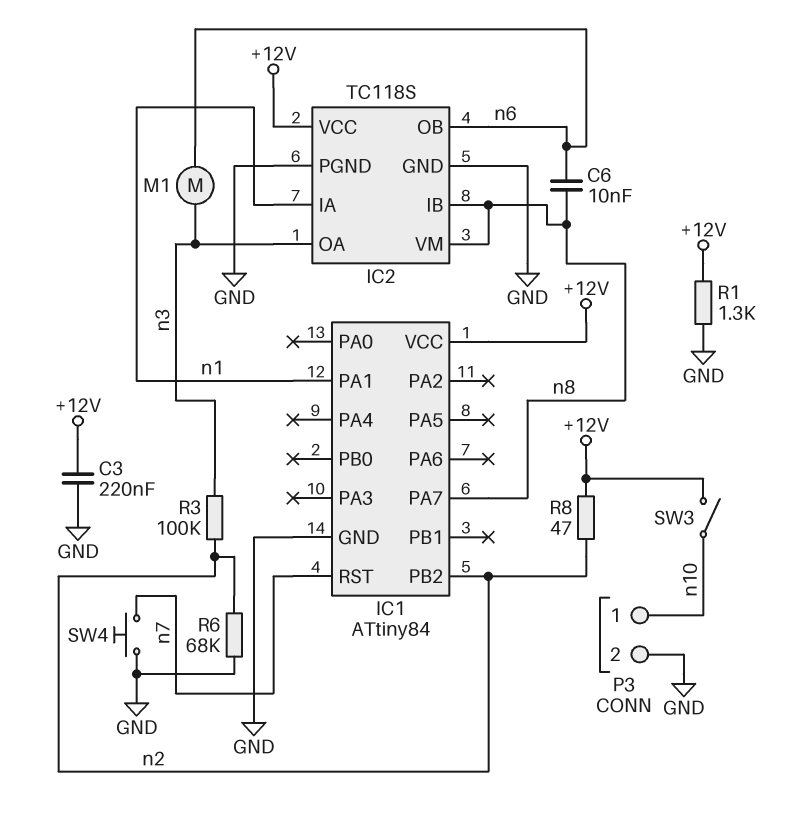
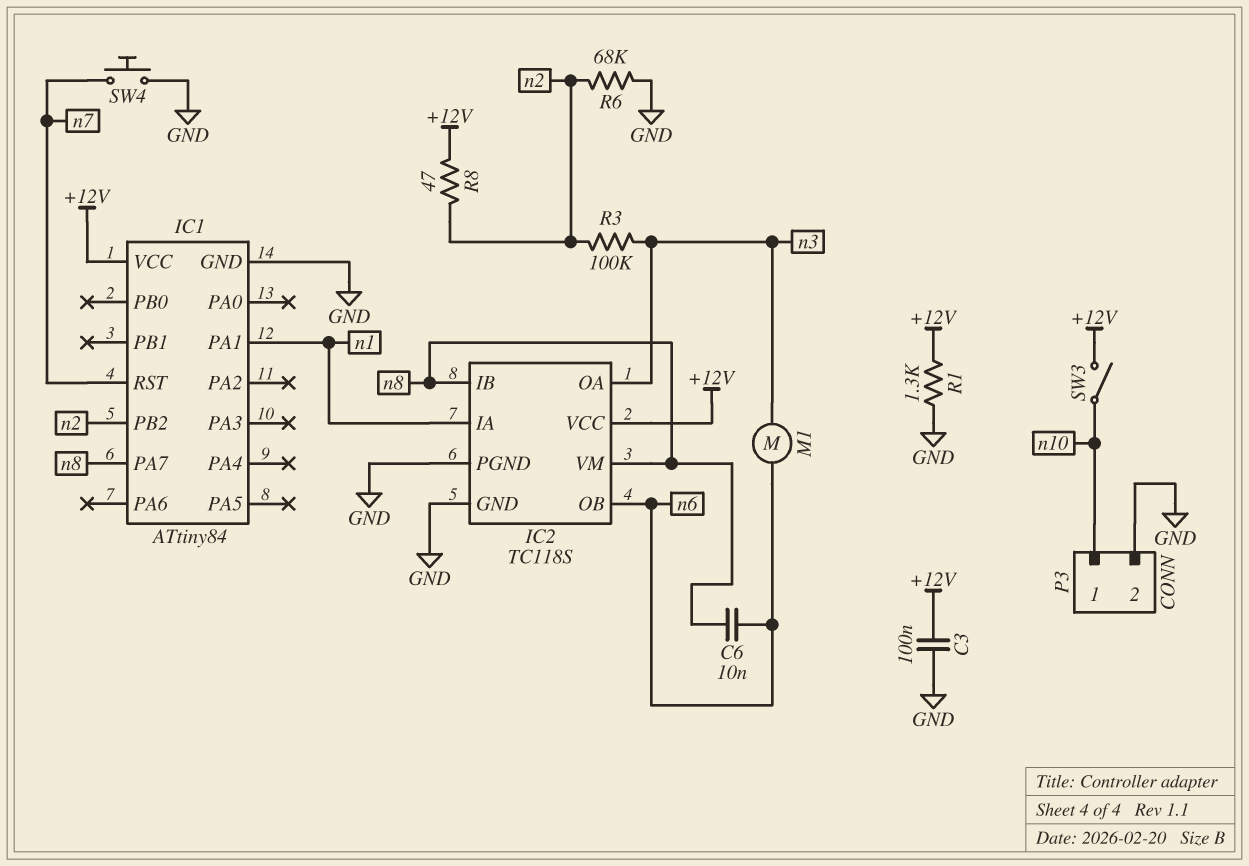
C3: 220nF (+12V, GND) -> 100nF (+12V, GND)

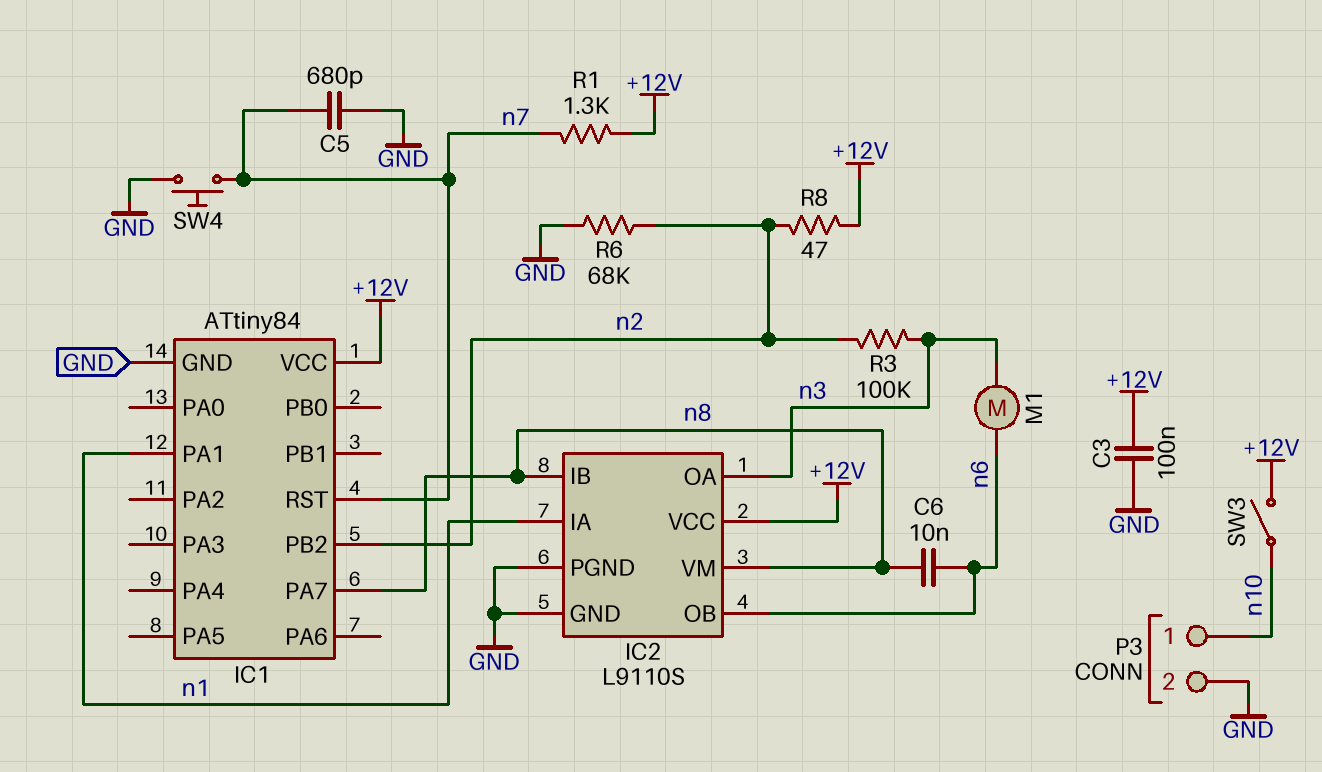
C5: none -> 680pF (GND, n7)
IC2: TC118S -> L9110S
R1: 1.3k (+12V, GND) -> 1.3k (+12V, n7)

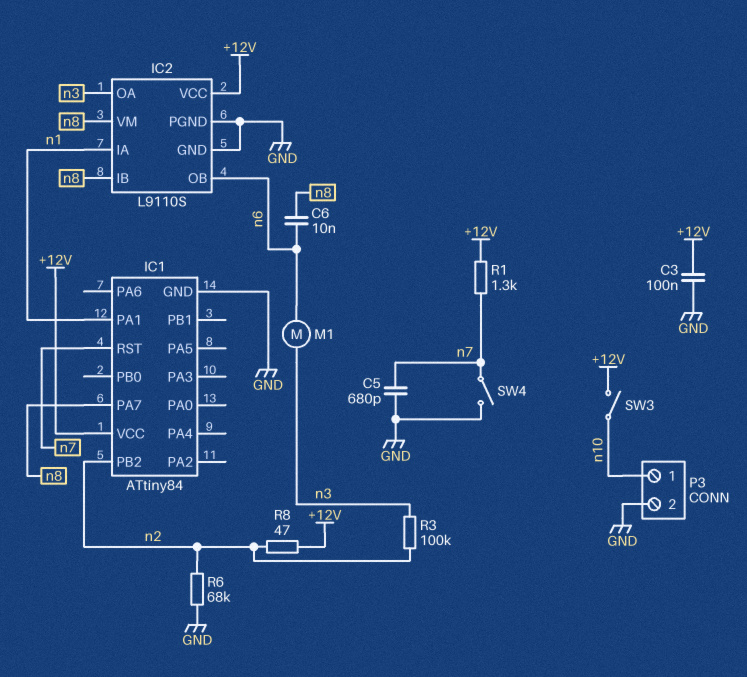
SW4: button (GND, n7) -> switch (GND, n7)

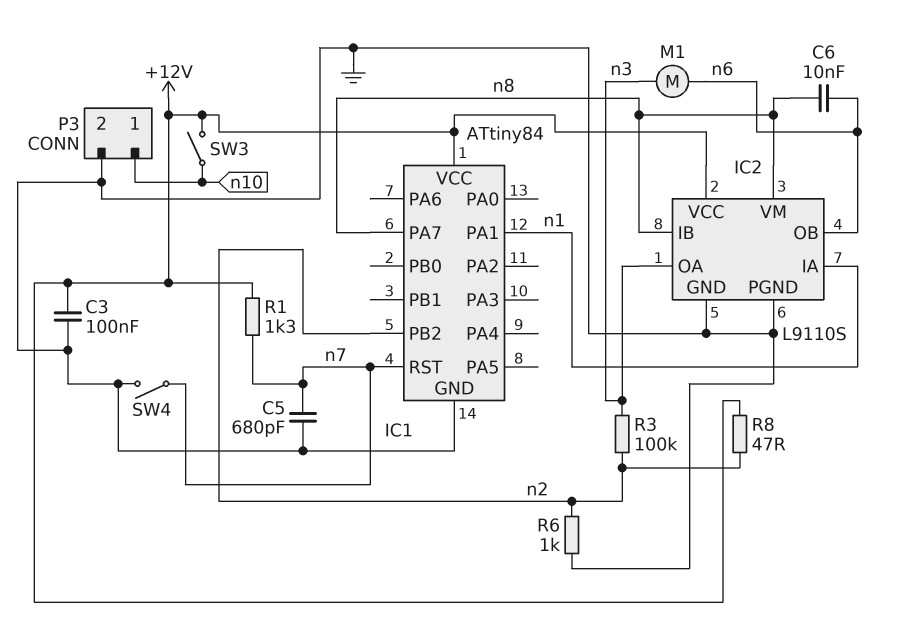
R6: 68k (GND, n2) -> 1k (GND, n2)

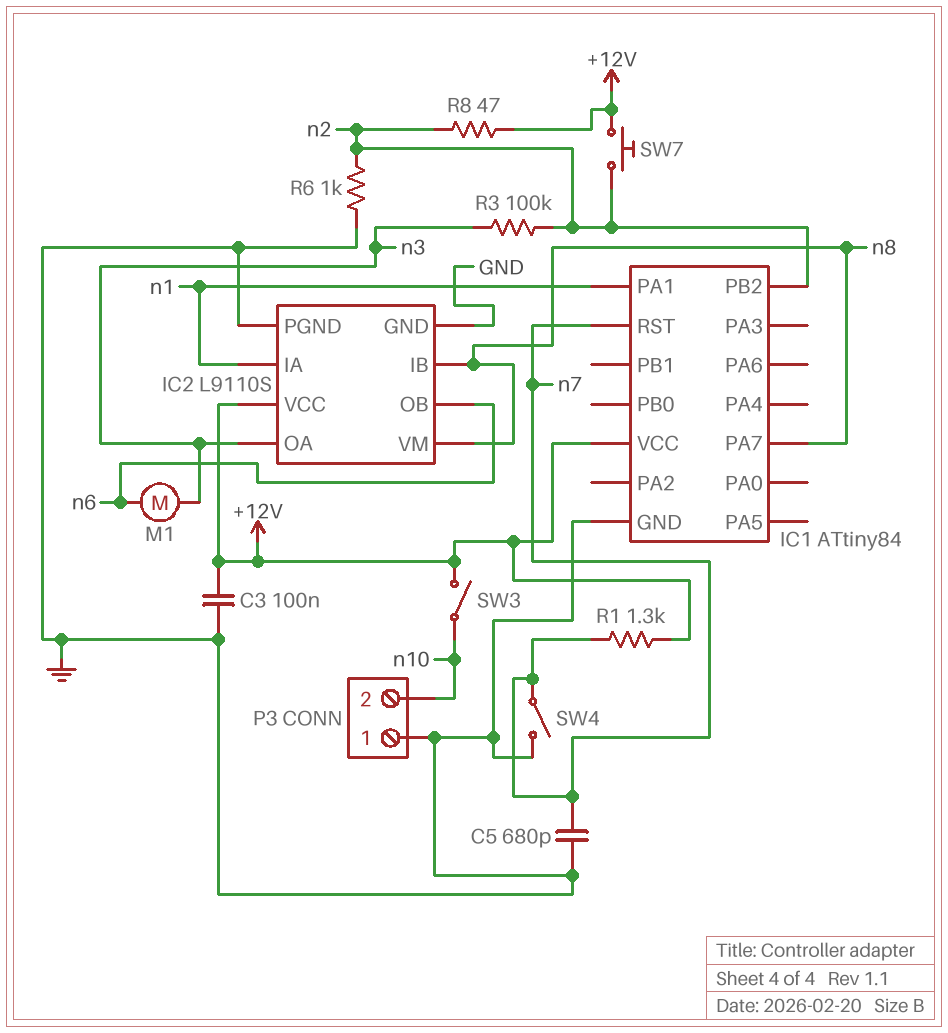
C6: 10nF (n6, n8) -> none
P3 pin 1: n10 -> GND
P3 pin 2: GND -> n10
SW7: none -> button (+12V, n2)

